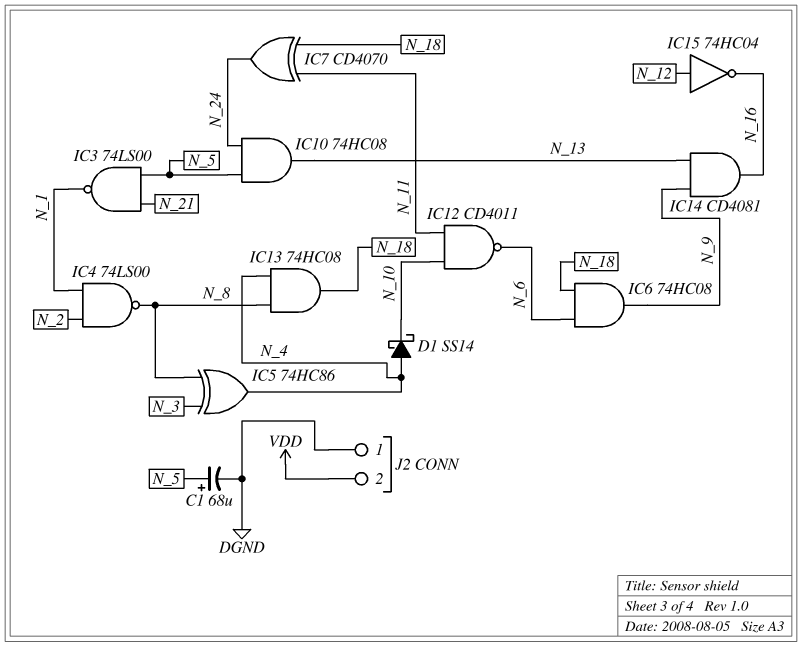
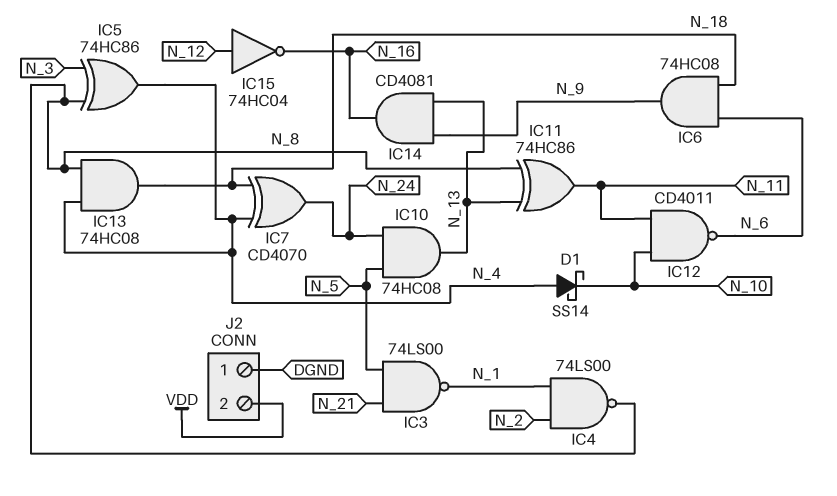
C1: 68uF (plus N_5, minus DGND) -> none
IC7: XOR CD4070 (in N_11, in N_18, out N_24) -> XOR CD4070 (in N_4, in N_18, out N_24)
IC11: none -> XOR 74HC86 (in N_8, in N_13, out N_11)

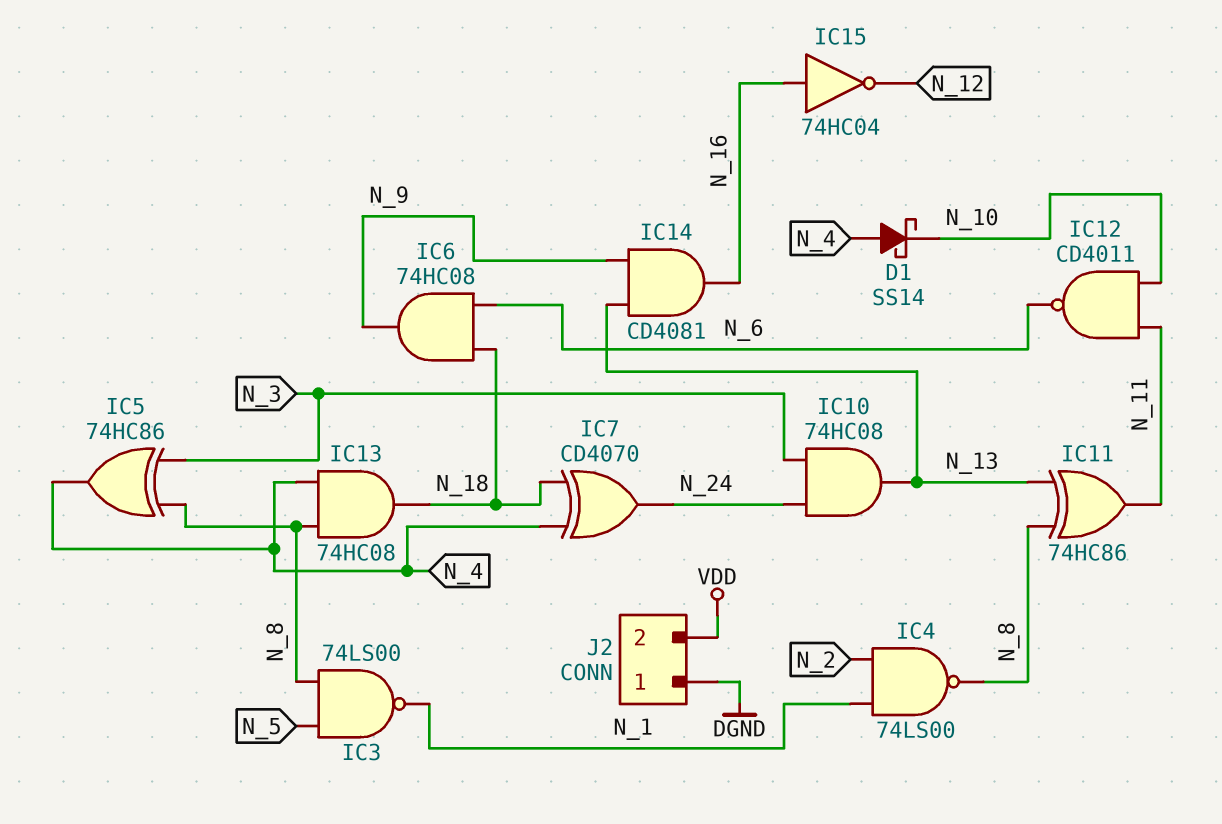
IC3: NAND 74LS00 (in N_5, in N_21, out N_1) -> NAND 74LS00 (in N_5, in N_8, out N_1)
IC10: AND 74HC08 (in N_5, in N_24, out N_13) -> AND 74HC08 (in N_3, in N_24, out N_13)
IC15: NOT 74HC04 (in N_12, out N_16) -> NOT 74HC04 (in N_16, out N_12)

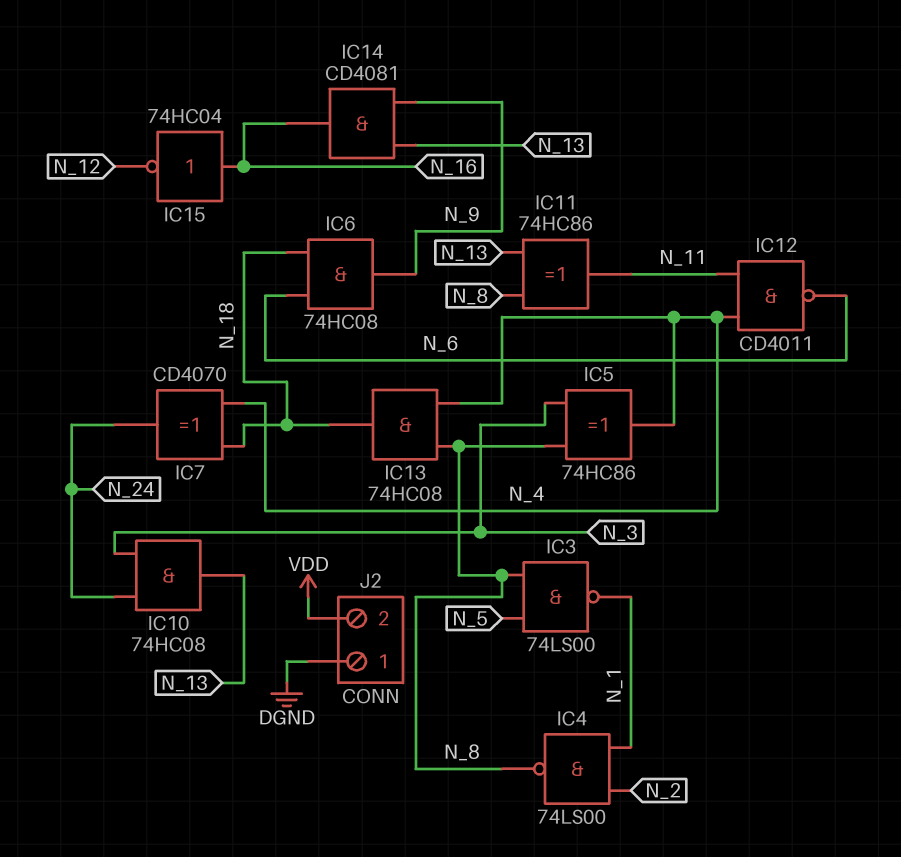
D1: schottky SS14 (A N_4, K N_10) -> none
IC12: NAND CD4011 (in N_10, in N_11, out N_6) -> NAND CD4011 (in N_4, in N_11, out N_6)

